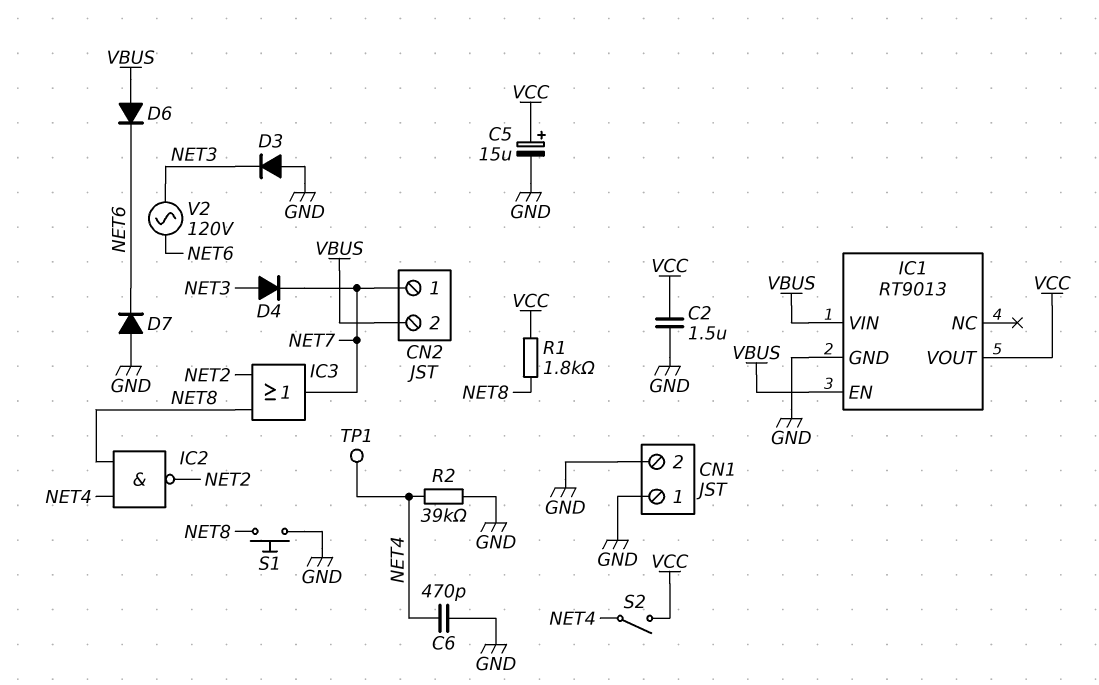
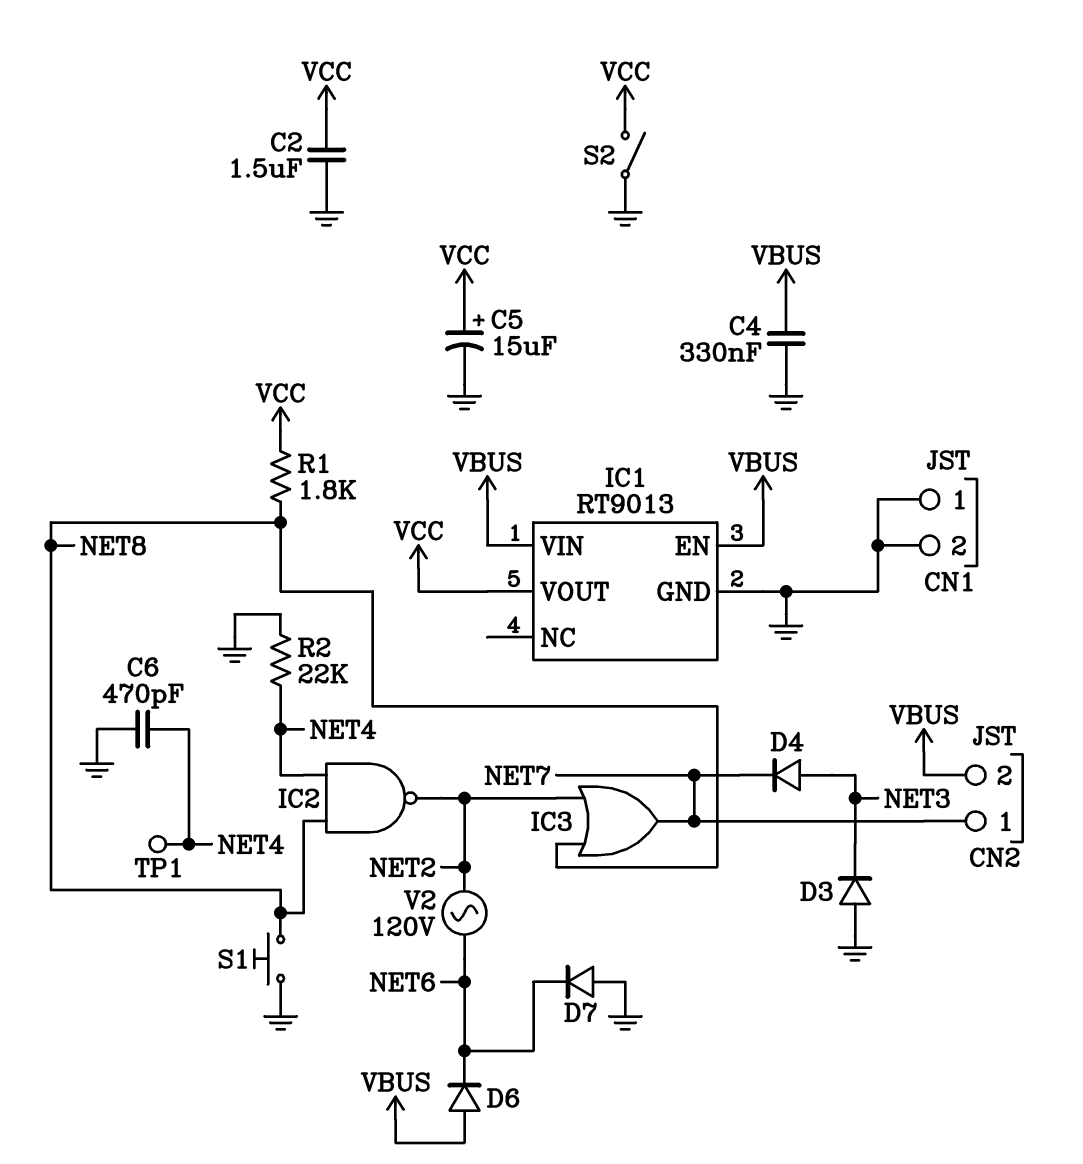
C4: none -> 330nF (GND, VBUS)
R2: 39k (GND, NET4) -> 22k (GND, NET4)
S2: switch (NET4, VCC) -> switch (GND, VCC)
V2: AC 120V (NET3, NET6) -> AC 120V (NET2, NET6)

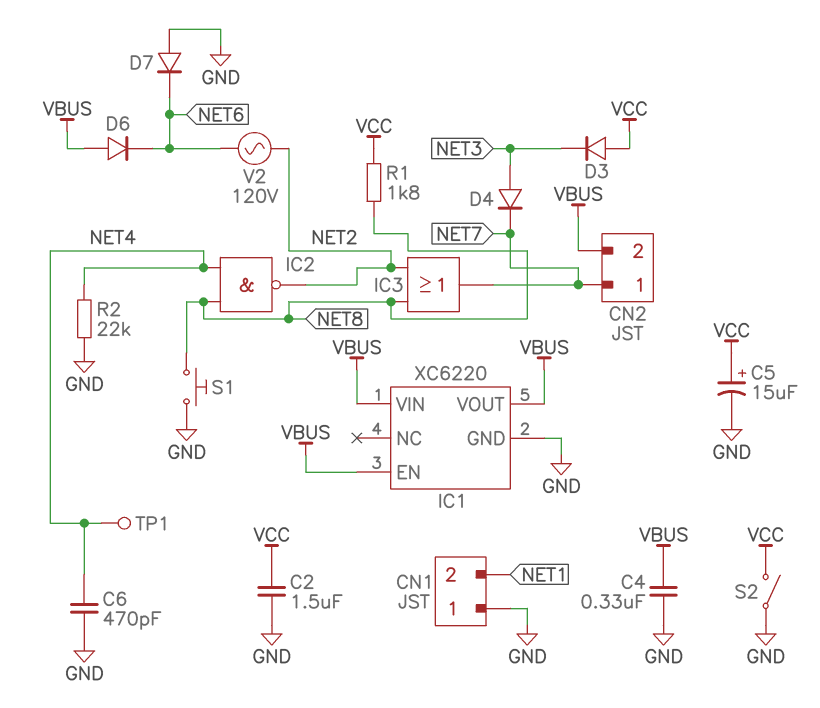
CN1 pin 2: GND -> NET1
D3: diode (A GND, K NET3) -> diode (A VCC, K NET3)
IC1: RT9013 -> XC6220
IC1 pin VOUT: VCC -> VBUS

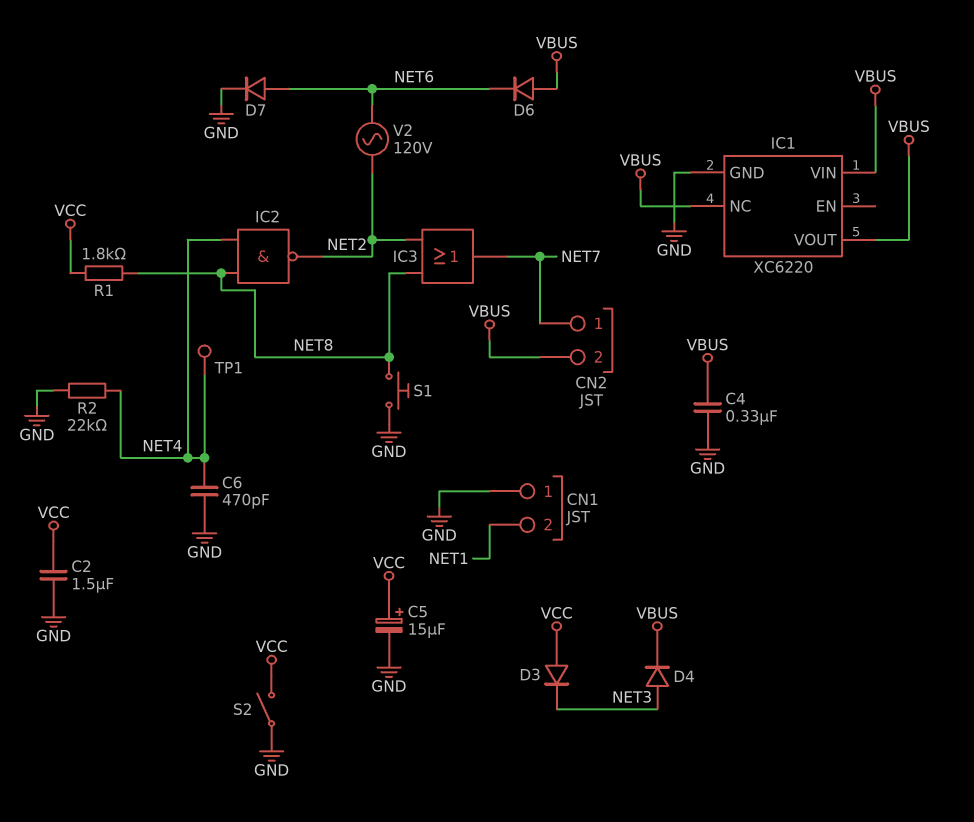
D4: diode (A NET3, K NET7) -> diode (A NET3, K VBUS)
D7: diode (A GND, K NET6) -> diode (A NET6, K GND)
IC1 pin EN: VBUS -> none
IC1 pin NC: none -> VBUS

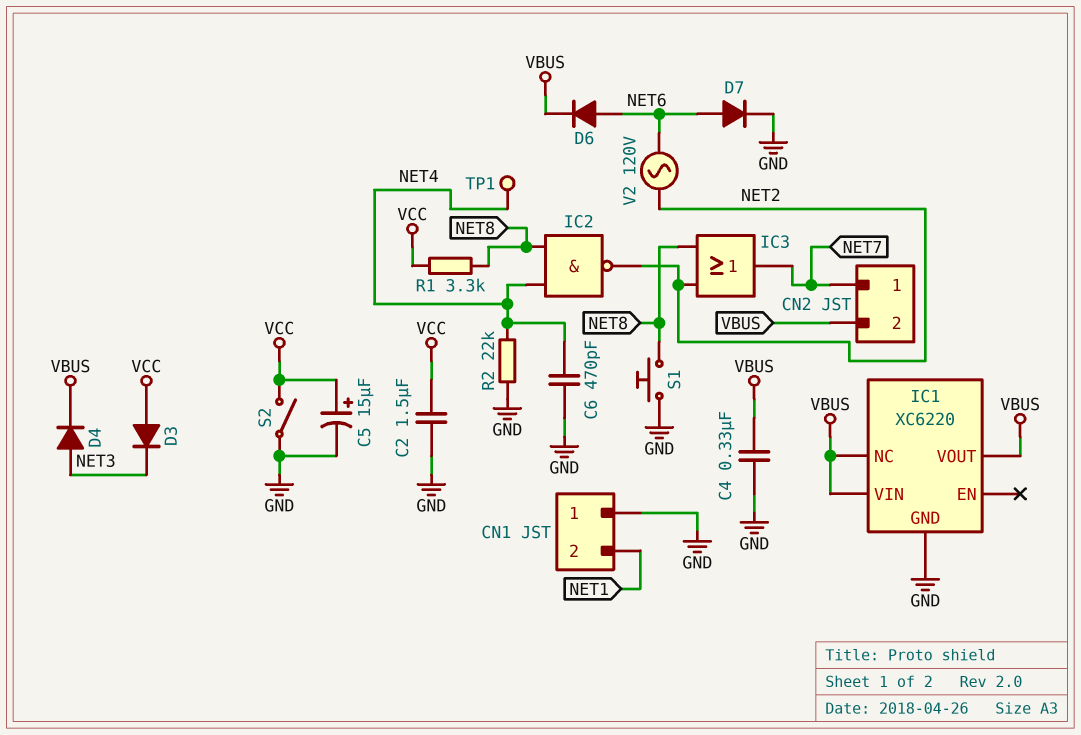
D6: diode (A VBUS, K NET6) -> diode (A NET6, K VBUS)
R1: 1.8k (NET8, VCC) -> 3.3k (NET8, VCC)

